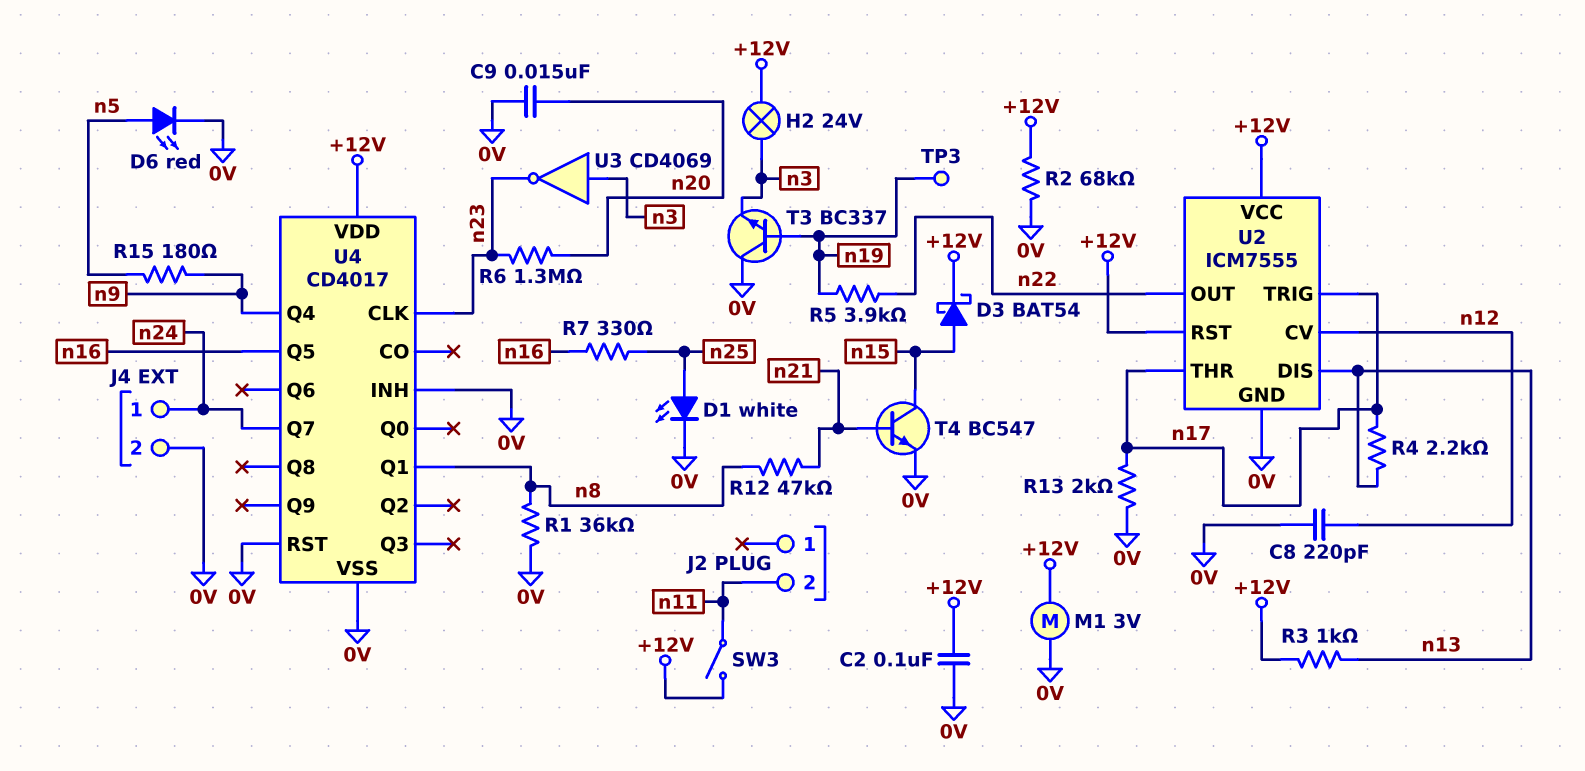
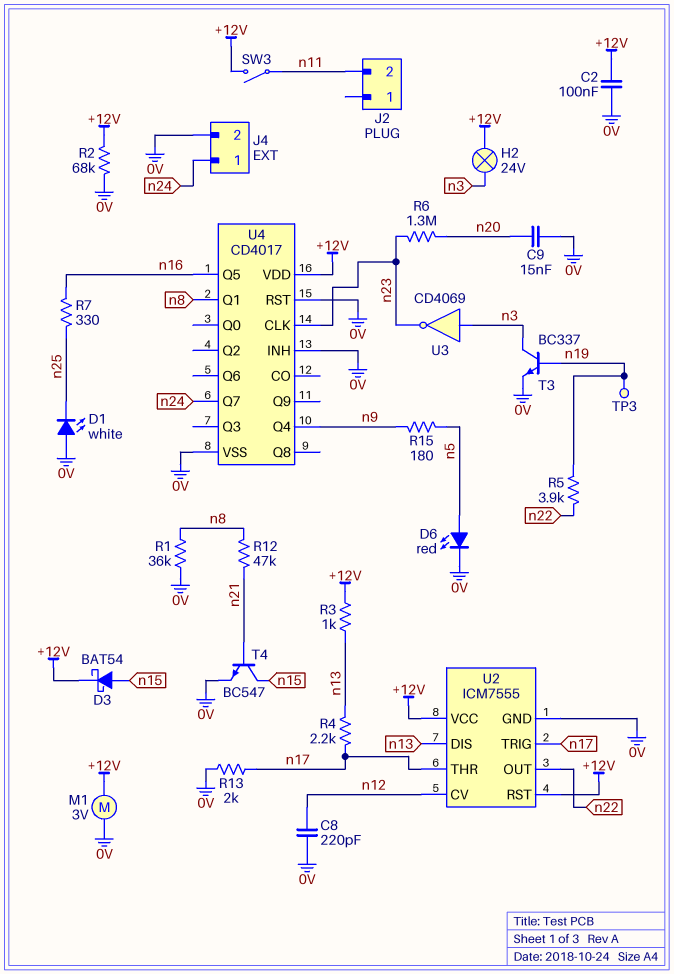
D1: LED white (A n25, K 0V) -> LED white (A 0V, K n25)
T3: NPN BC337 (B n19, C 0V, E n3) -> NPN BC337 (B n19, C n3, E 0V)

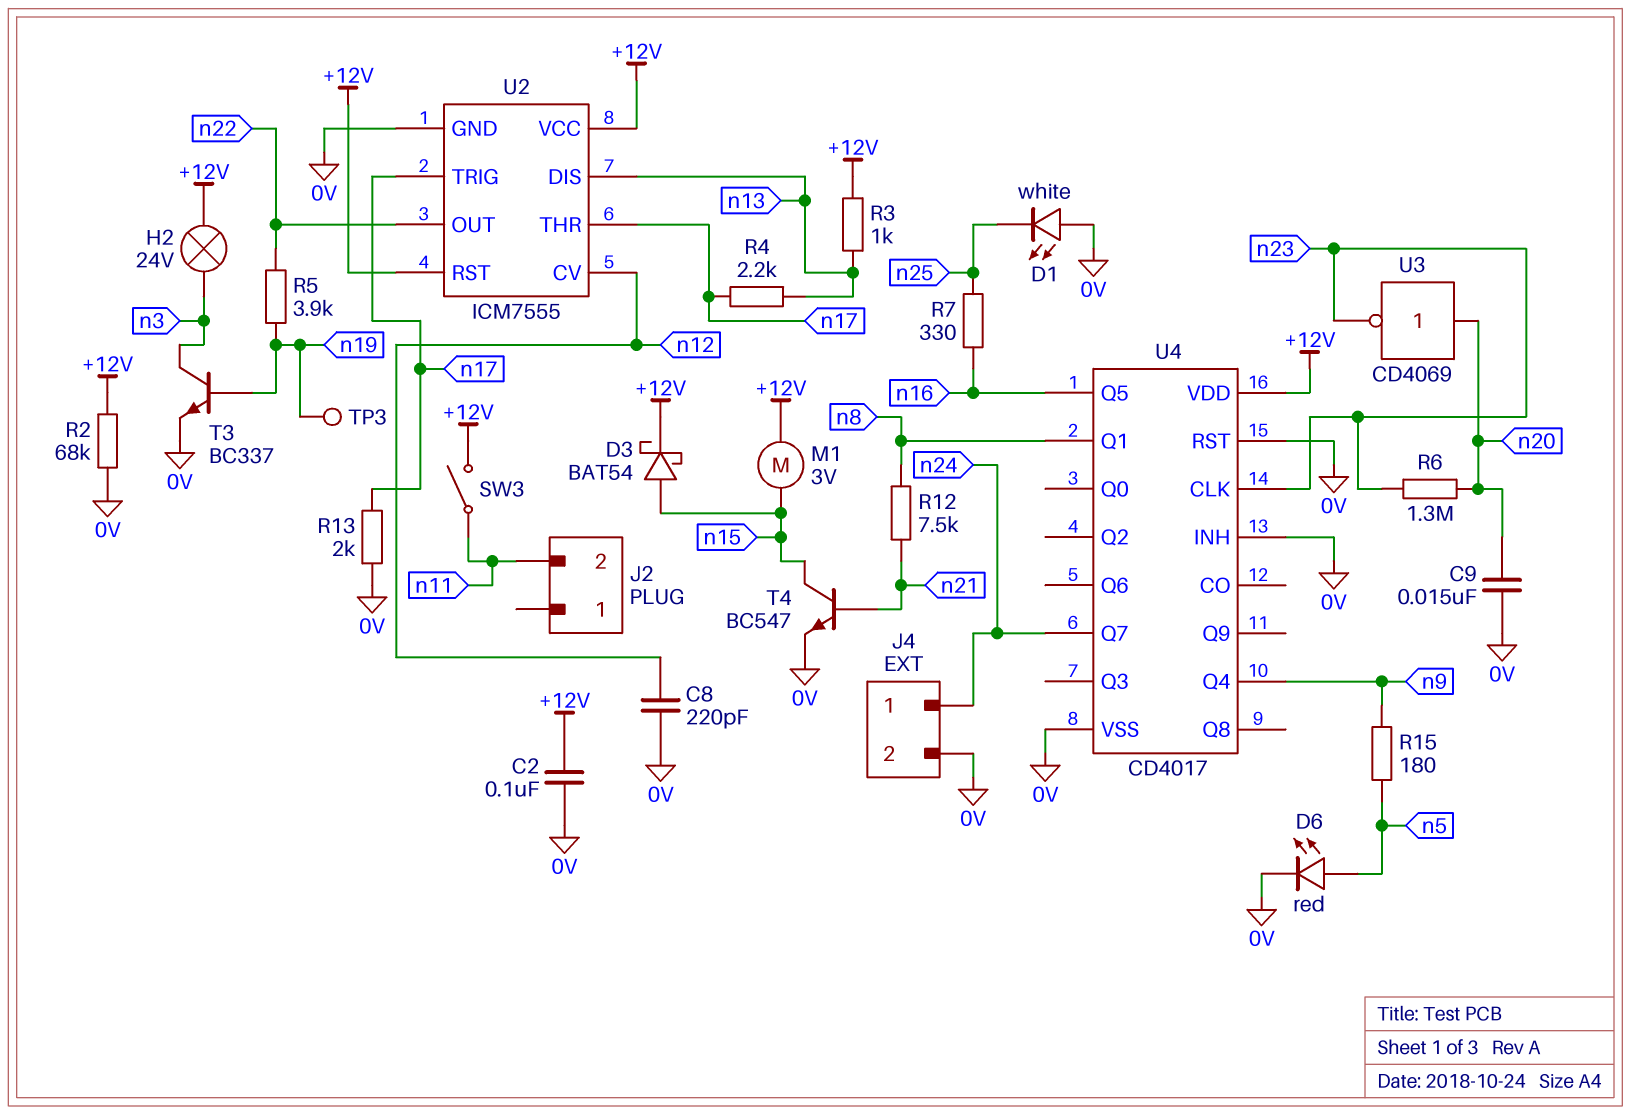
M1: motor 3V (+12V, 0V) -> motor 3V (+12V, n15)
R1: 36k (0V, n8) -> none
R12: 47k (n8, n21) -> 7.5k (n8, n21)
U3: NOT CD4069 (in n3, out n23) -> NOT CD4069 (in n20, out n23)

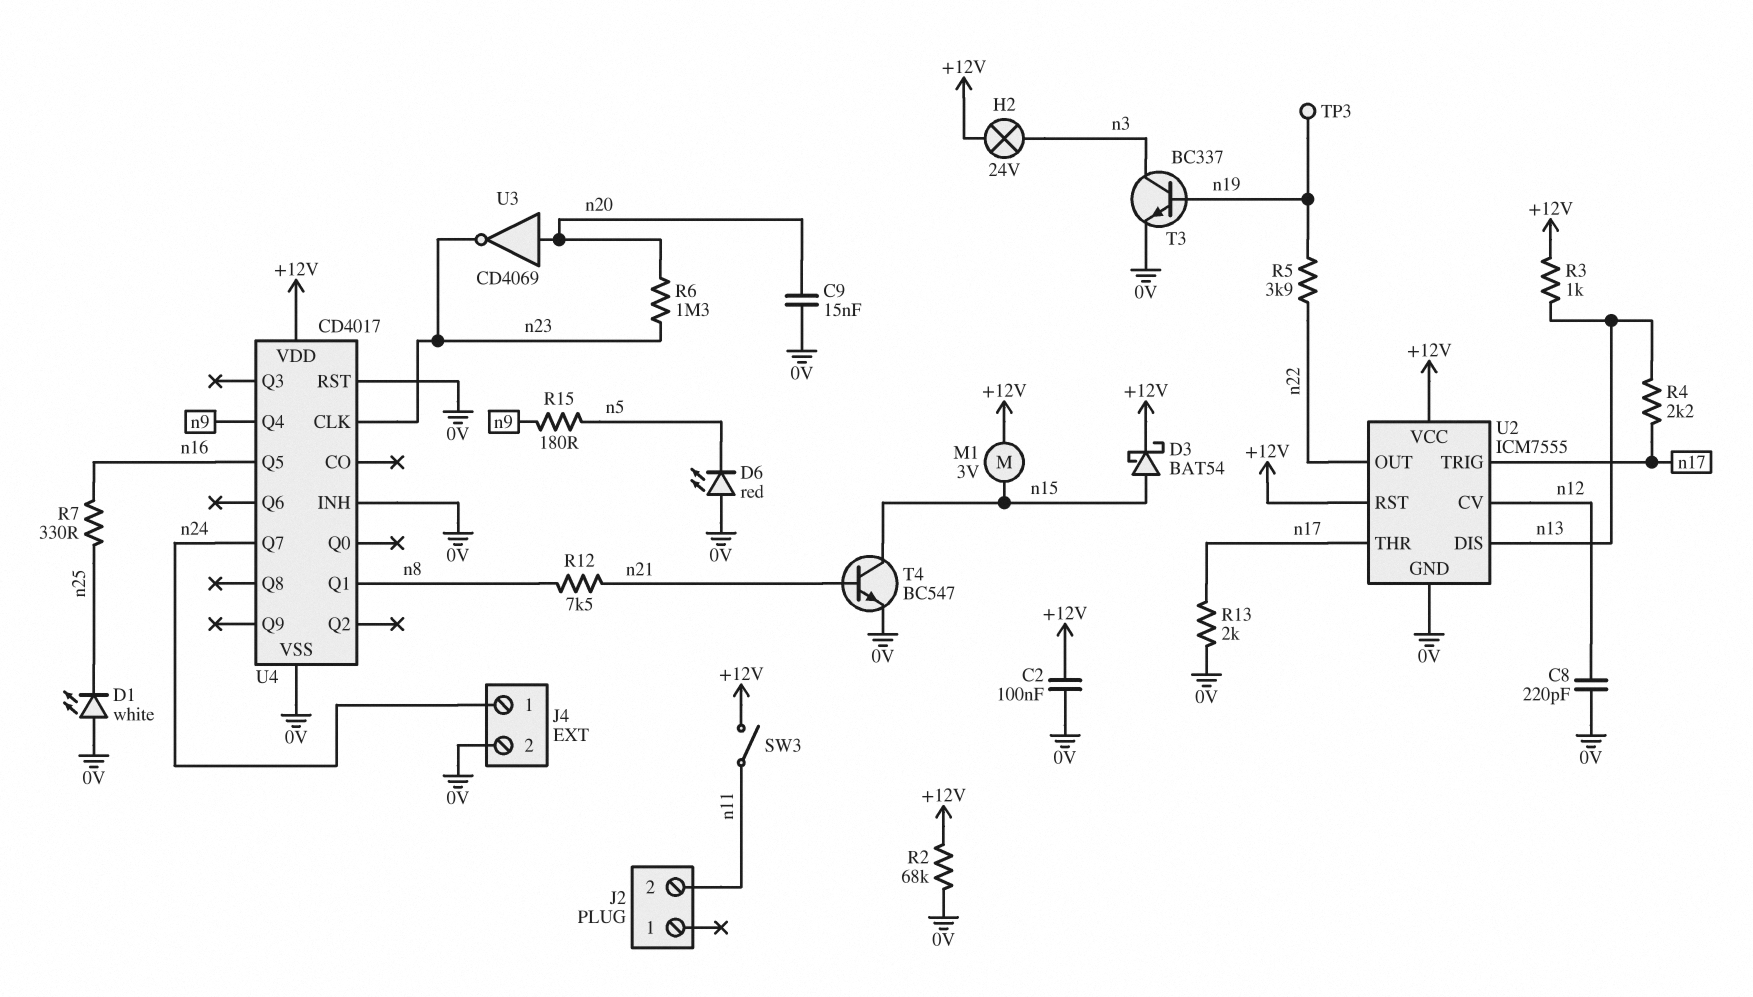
D6: LED red (A n5, K 0V) -> LED red (A 0V, K n5)

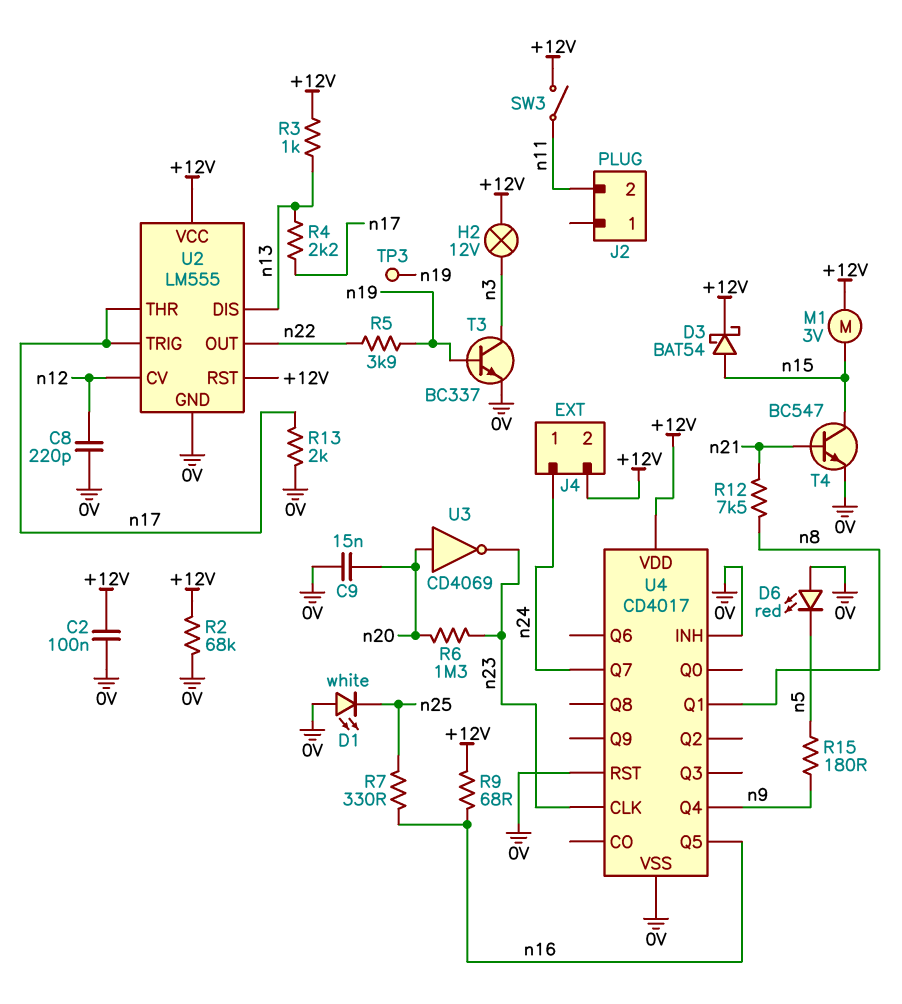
H2: lamp 24V (+12V, n3) -> lamp 12V (+12V, n3)
J4 pin 2: 0V -> +12V
R9: none -> 68 (+12V, n16)
U2: ICM7555 -> LM555

